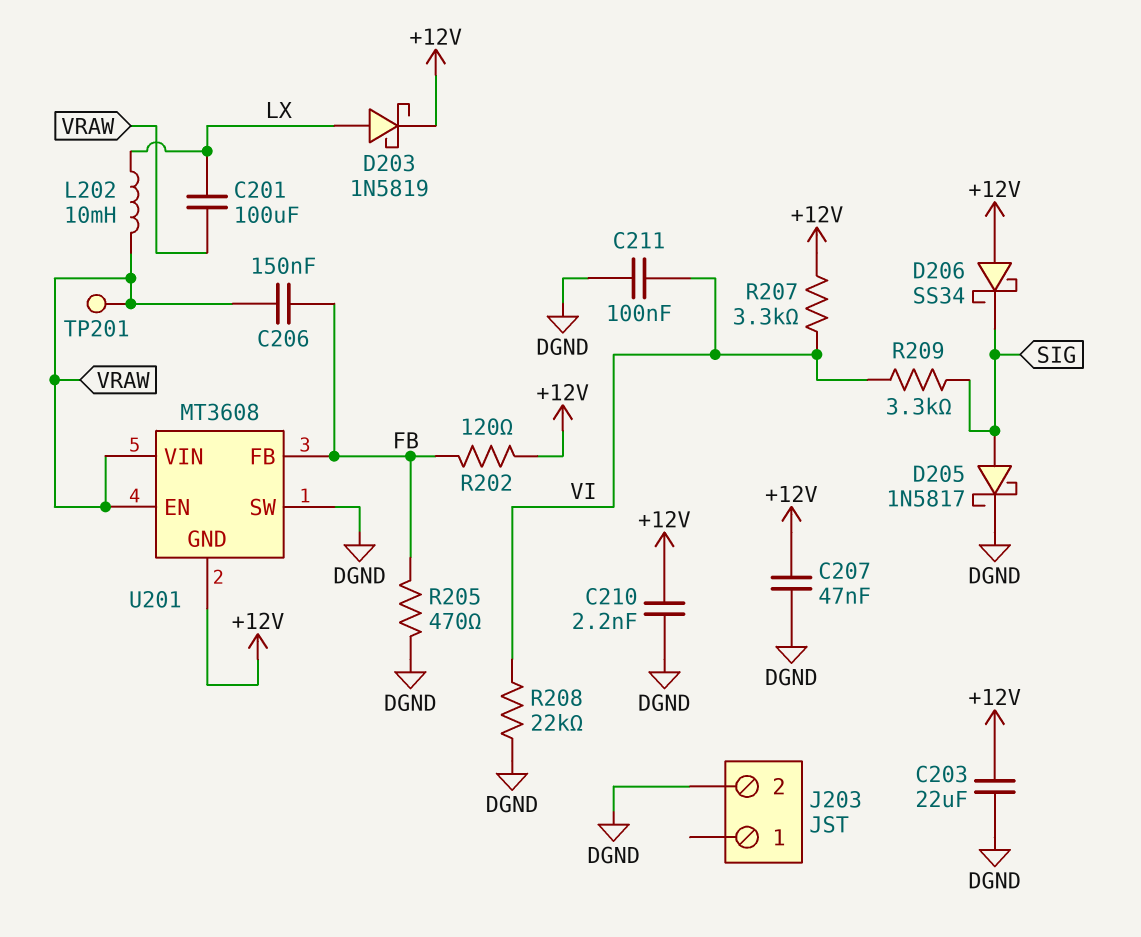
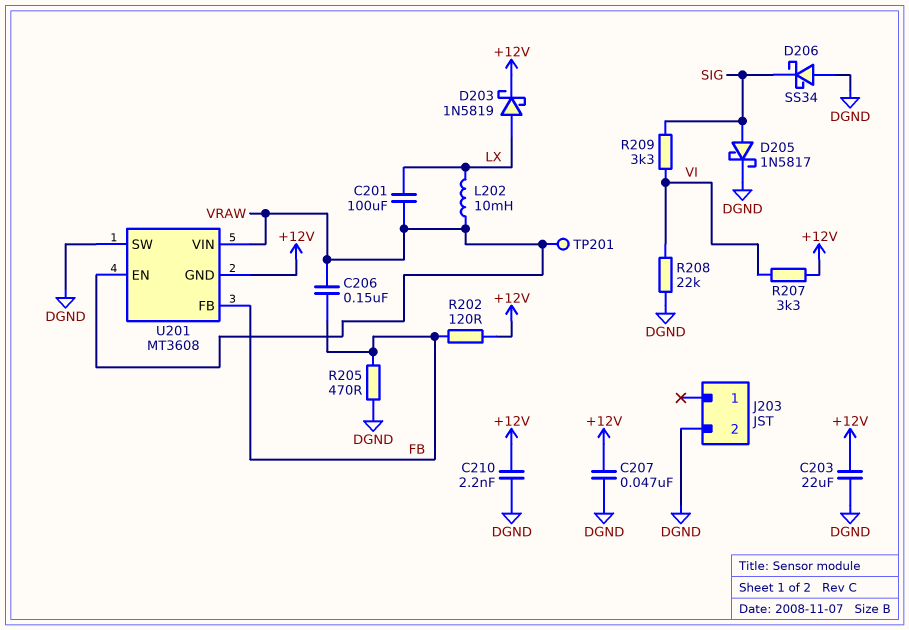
C211: 100nF (DGND, VI) -> none
D206: schottky SS34 (A +12V, K SIG) -> schottky SS34 (A DGND, K SIG)

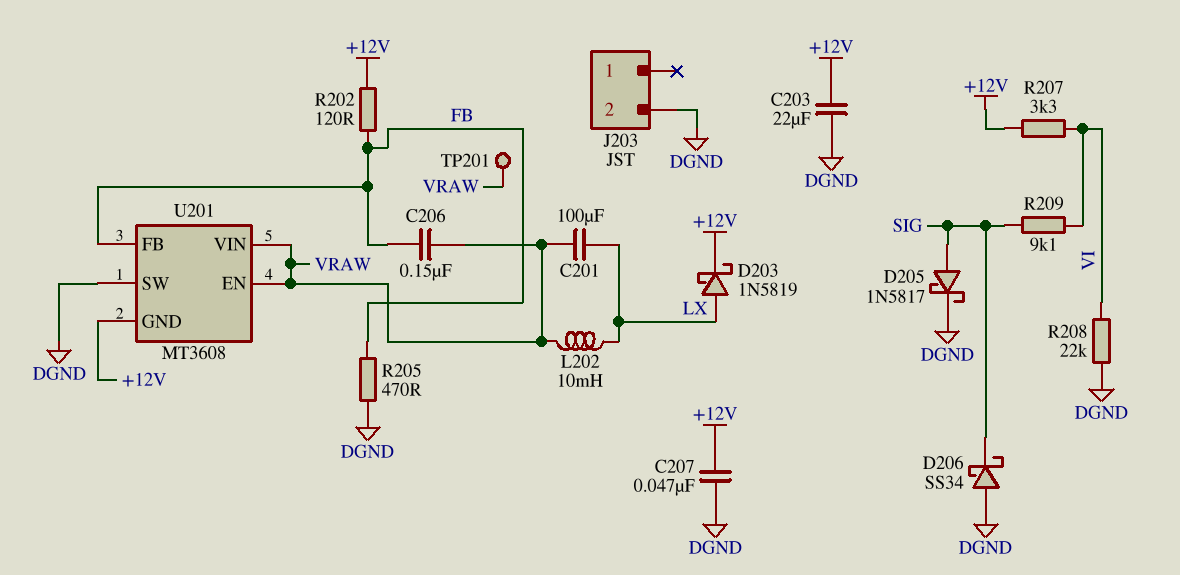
C210: 2.2nF (+12V, DGND) -> none
R209: 3.3k (SIG, VI) -> 9.1k (SIG, VI)

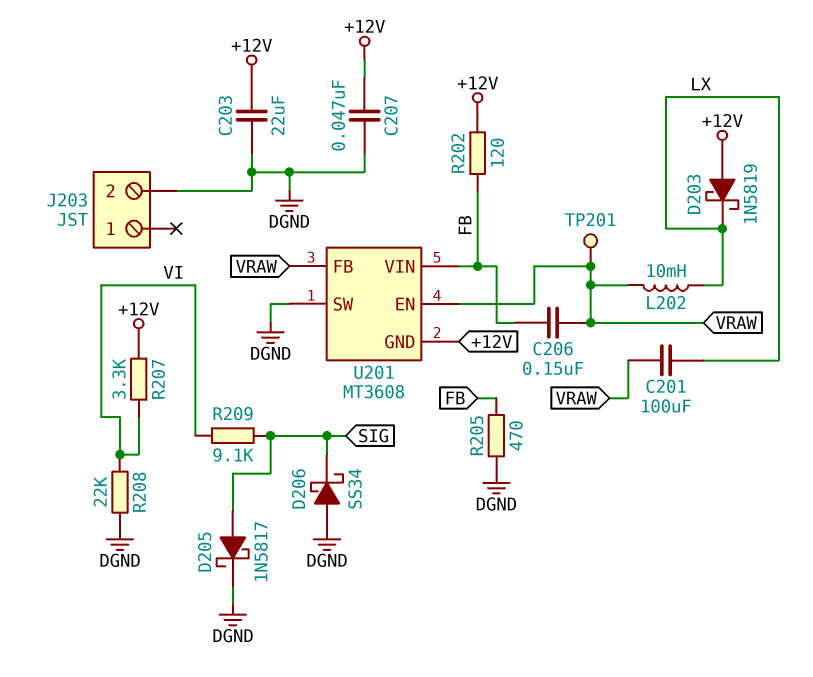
D203: schottky 1N5819 (A LX, K +12V) -> schottky 1N5819 (A +12V, K LX)
U201 pin FB: FB -> VRAW
U201 pin VIN: VRAW -> FB

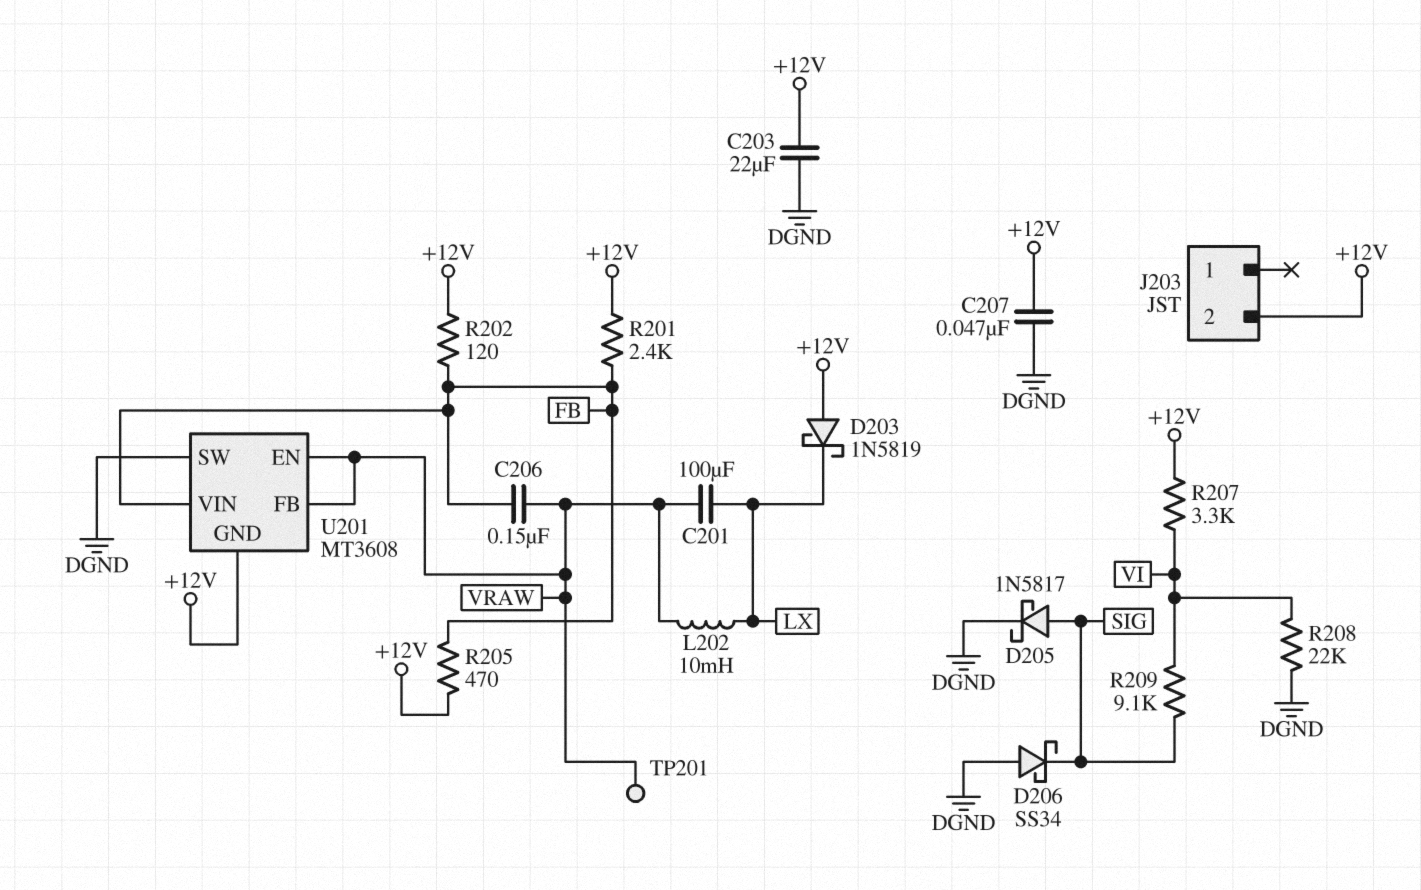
J203 pin 2: DGND -> +12V
R201: none -> 2.4k (+12V, FB)
R205: 470 (DGND, FB) -> 470 (+12V, FB)

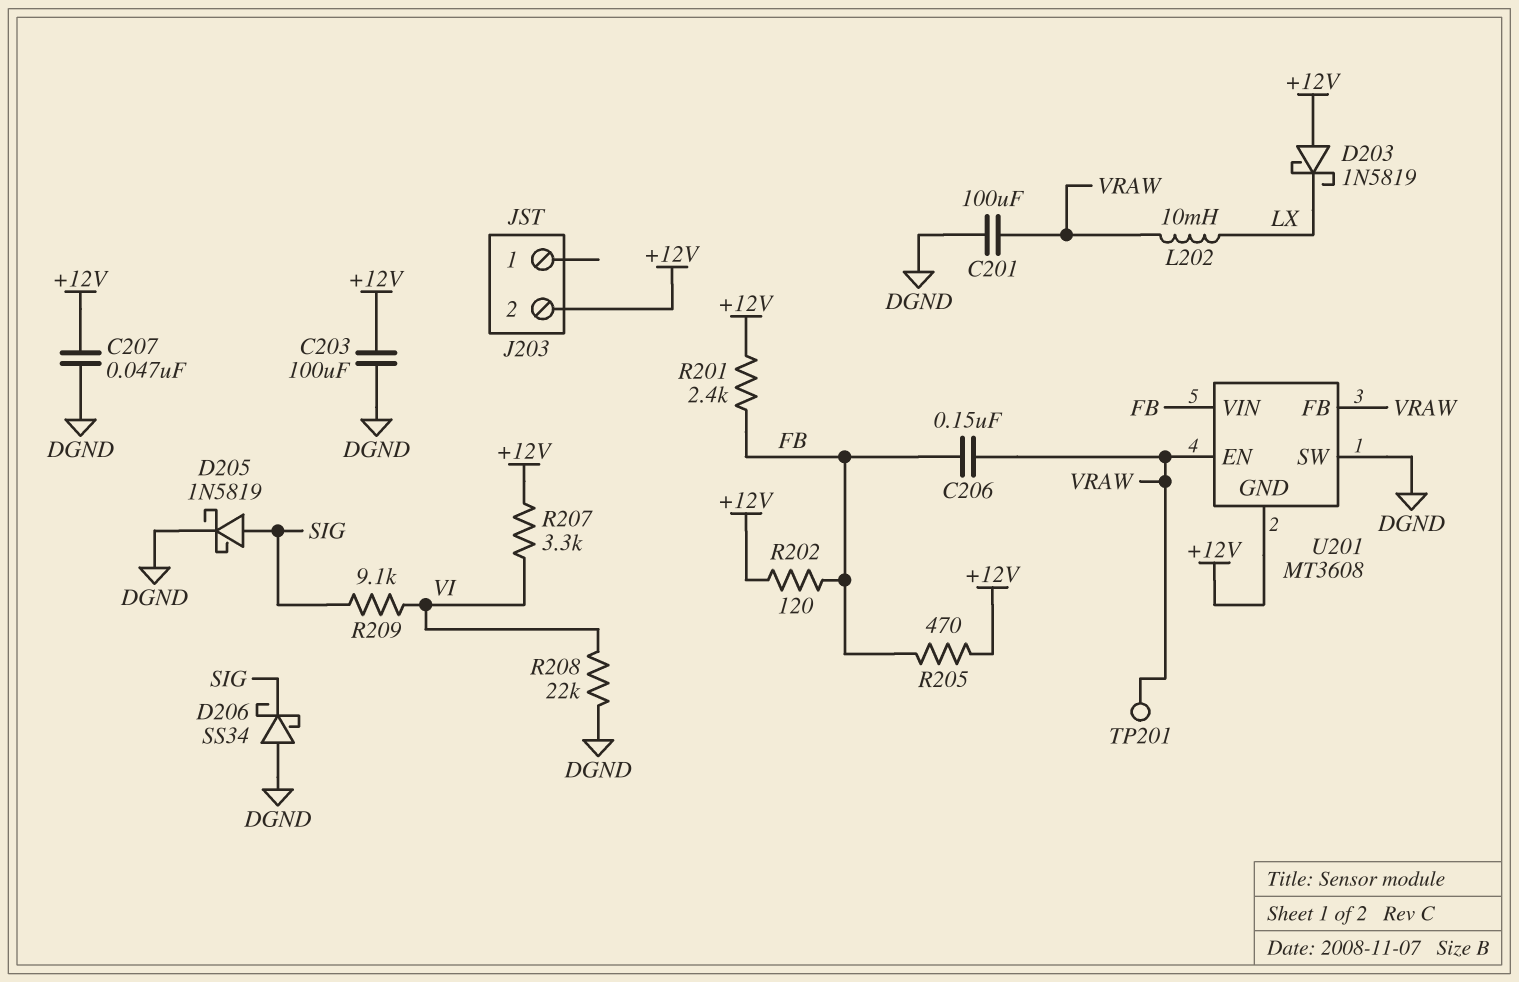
C201: 100uF (LX, VRAW) -> 100uF (DGND, VRAW)
C203: 22uF (+12V, DGND) -> 100uF (+12V, DGND)
D205: schottky 1N5817 (A SIG, K DGND) -> schottky 1N5819 (A SIG, K DGND)

